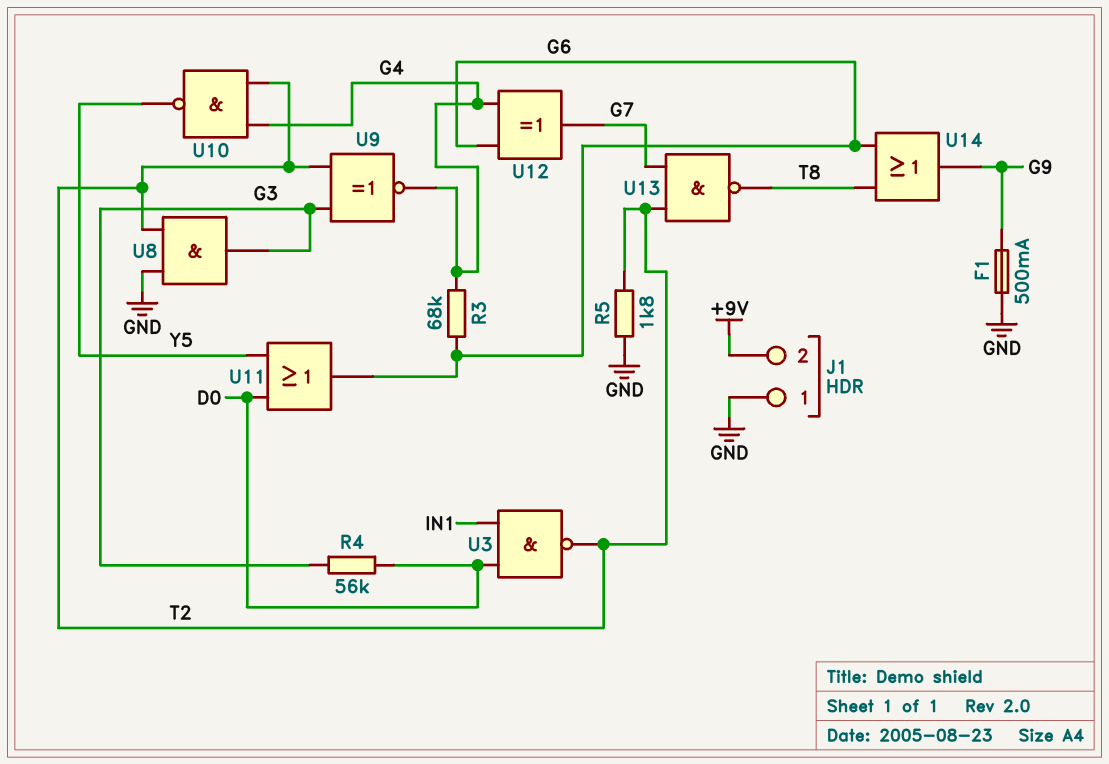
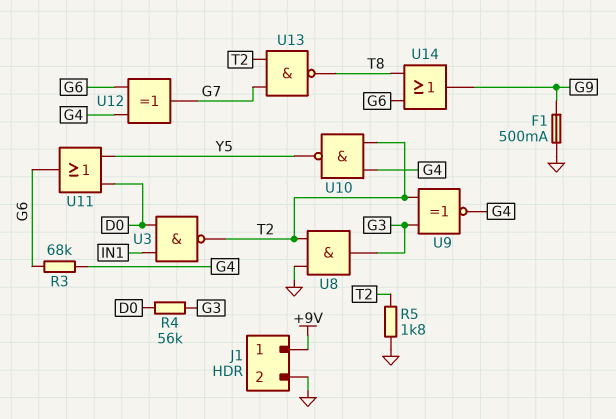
J1 pin 1: GND -> +9V
J1 pin 2: +9V -> GND

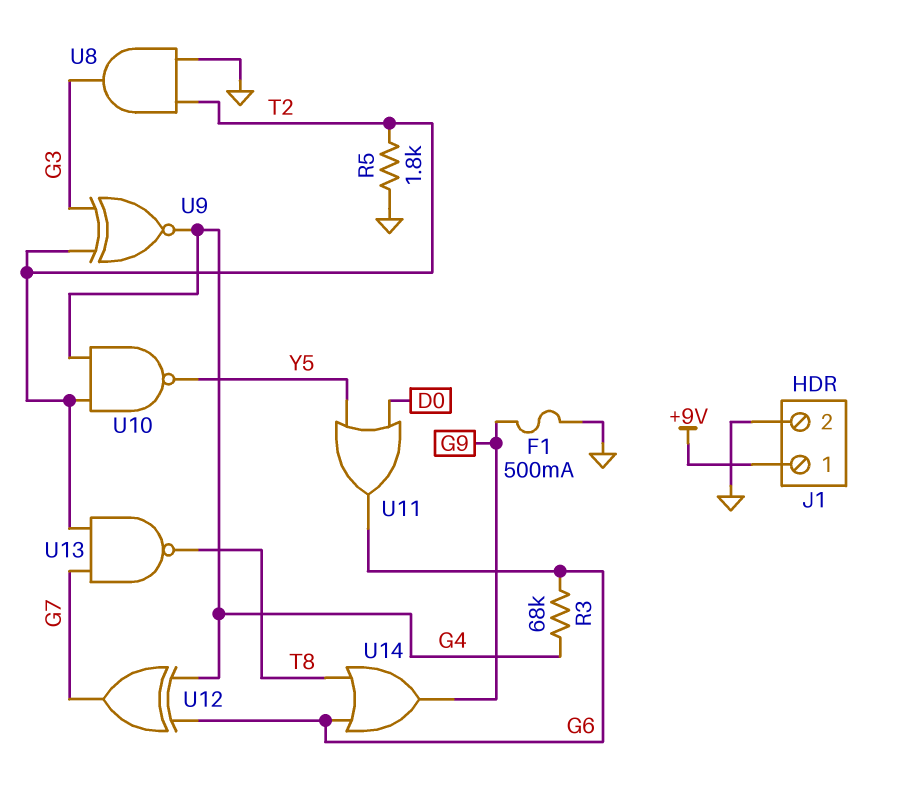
R4: 56k (D0, G3) -> none
U3: NAND (in D0, in IN1, out T2) -> none

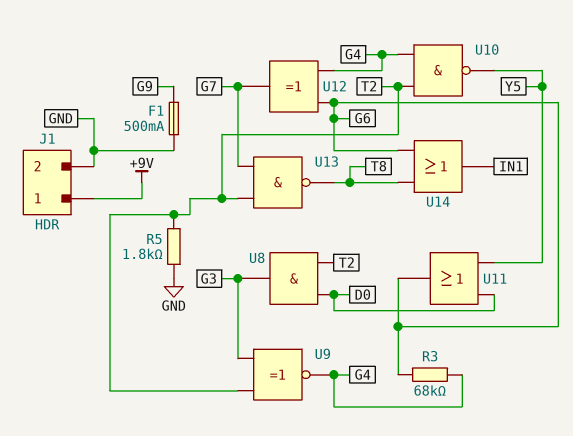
U8: AND (in GND, in T2, out G3) -> AND (in D0, in T2, out G3)
U14: OR (in G6, in T8, out G9) -> OR (in G6, in T8, out IN1)

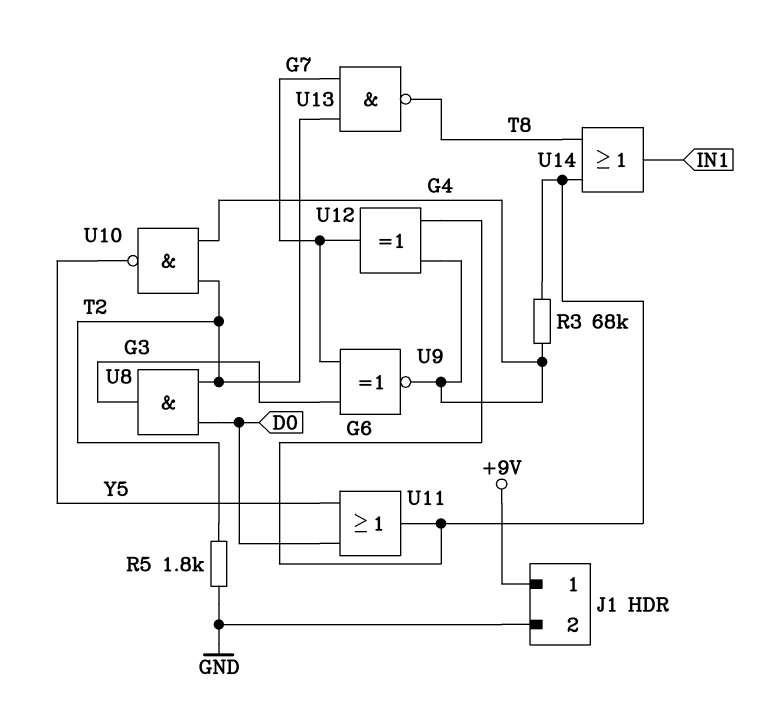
F1: 500mA (G9, GND) -> none
U9: XNOR (in G3, in T2, out G4) -> XNOR (in G3, in G7, out G4)

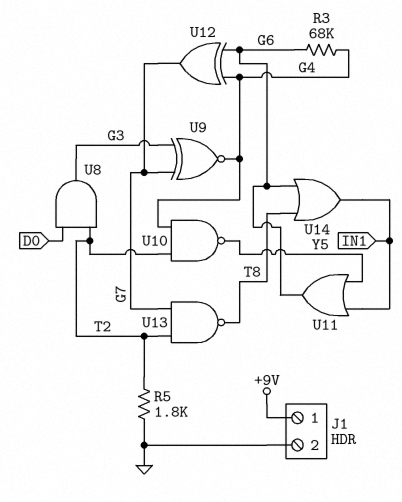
U11: OR (in D0, in Y5, out G6) -> OR (in IN1, in Y5, out G6)

